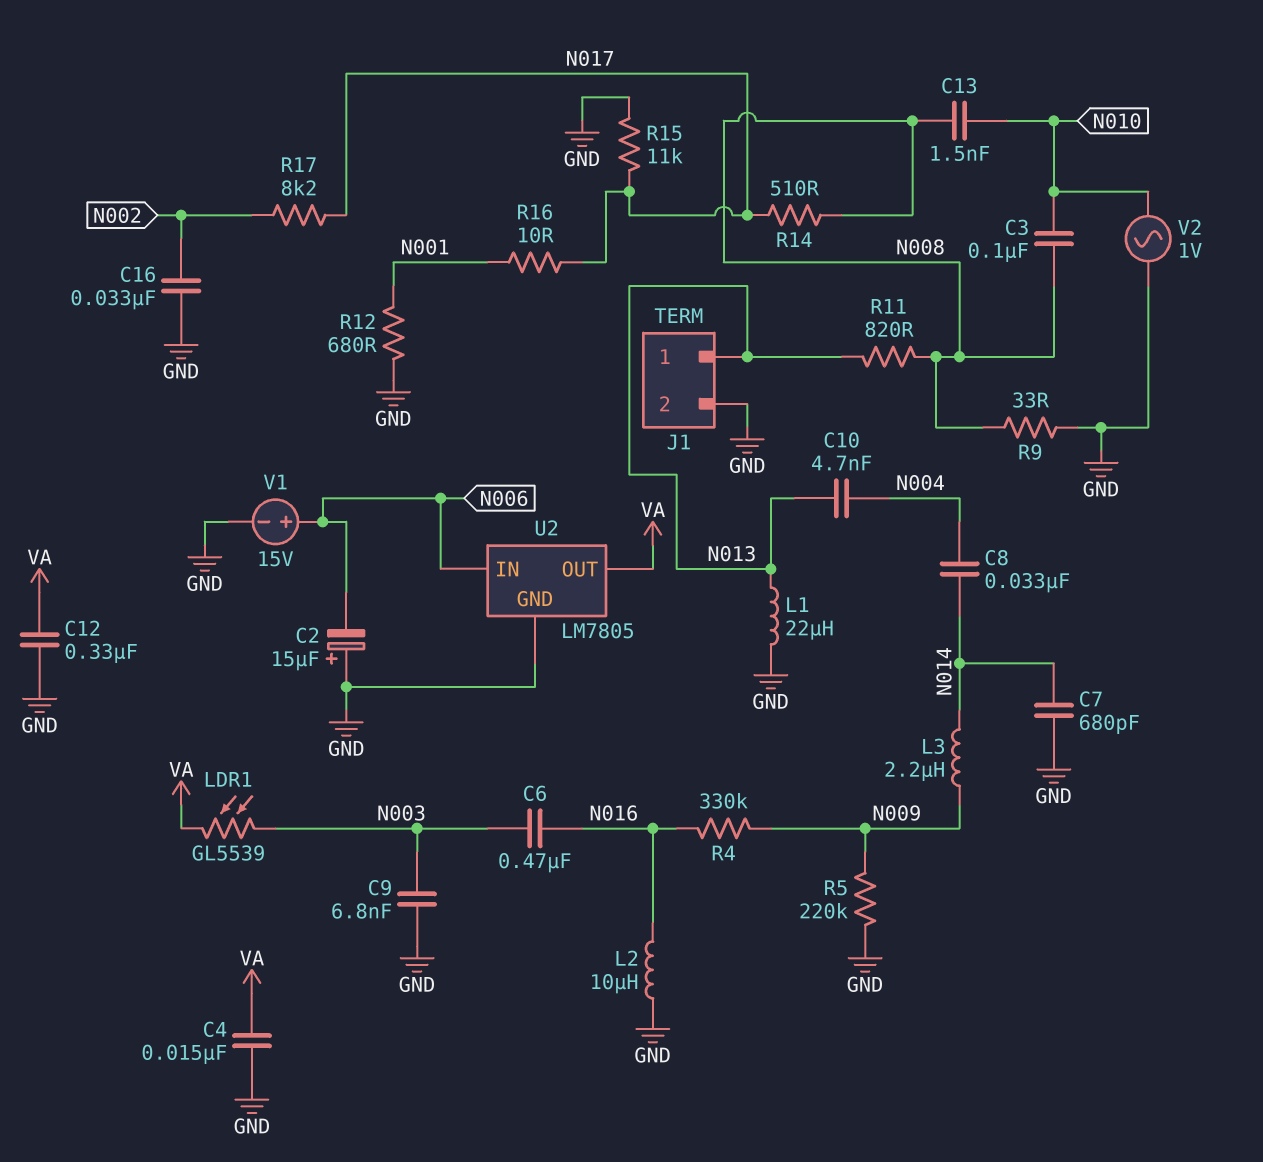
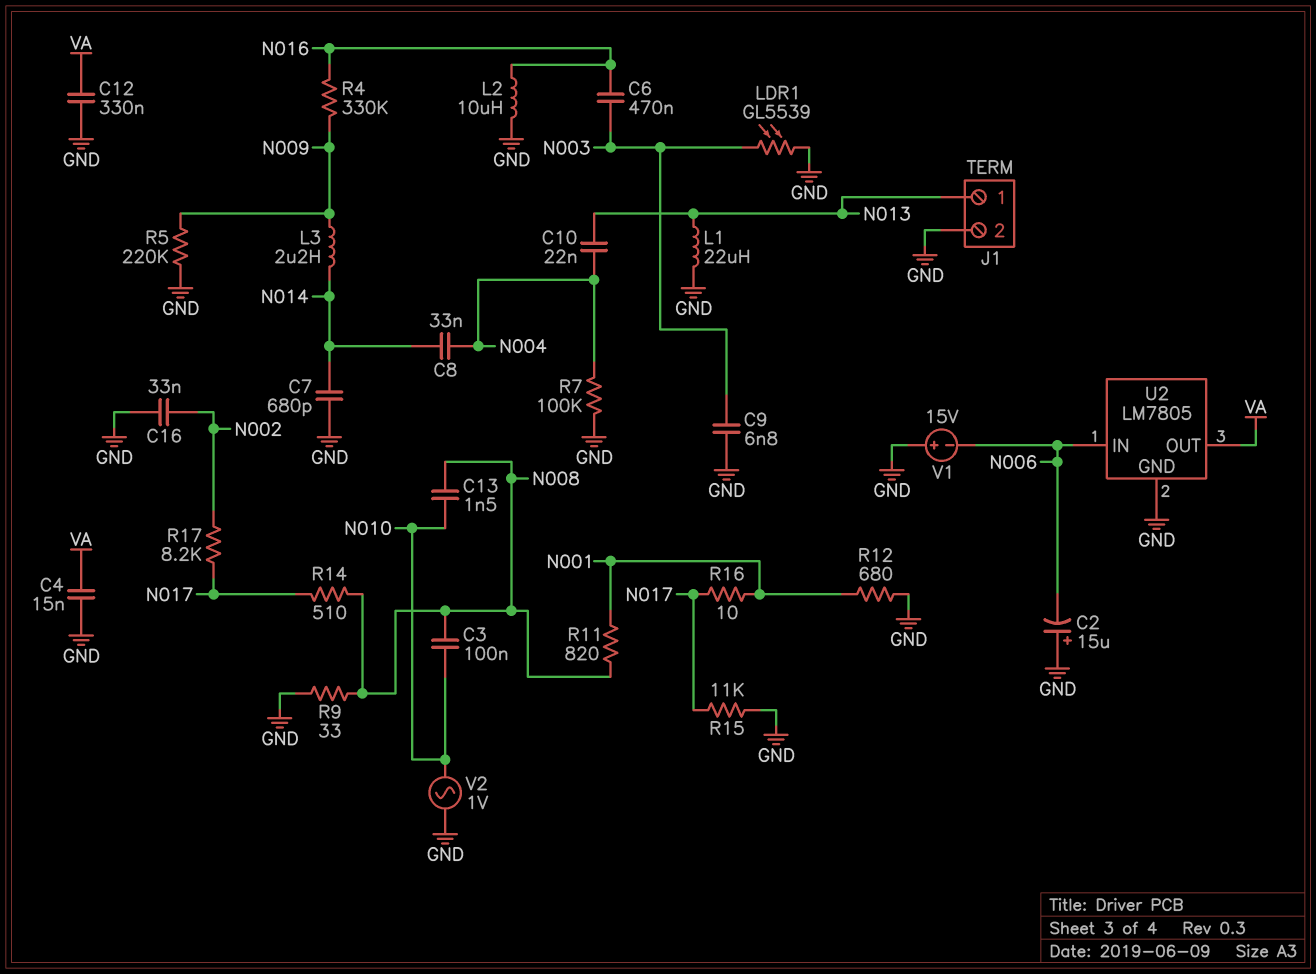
C10: 4.7nF (N004, N013) -> 22nF (N004, N013)
LDR1: GL5539 (N003, VA) -> GL5539 (GND, N003)
R7: none -> 100k (GND, N004)
R11: 820 (N008, N013) -> 820 (N001, N008)
V1: 15V (plus N006, minus GND) -> 15V (plus GND, minus N006)

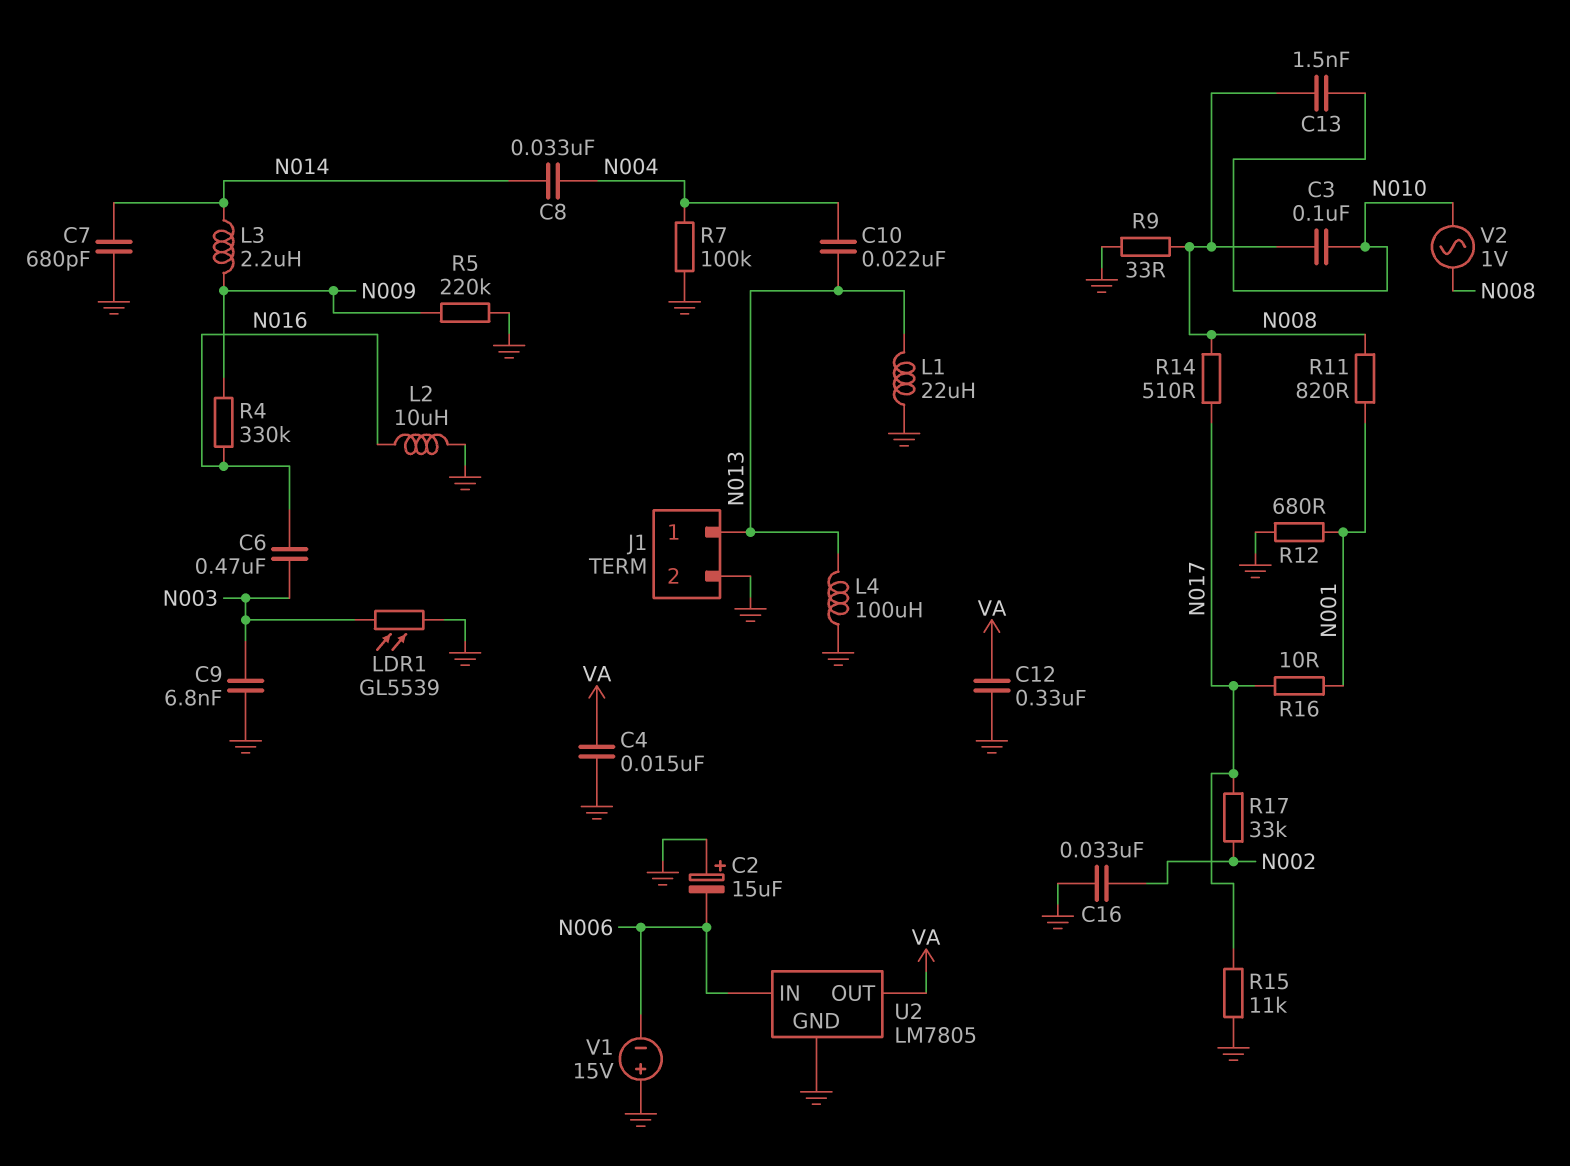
L4: none -> 100uH (GND, N013)
R17: 8.2k (N002, N017) -> 33k (N002, N017)
V2: AC 1V (GND, N010) -> AC 1V (N008, N010)

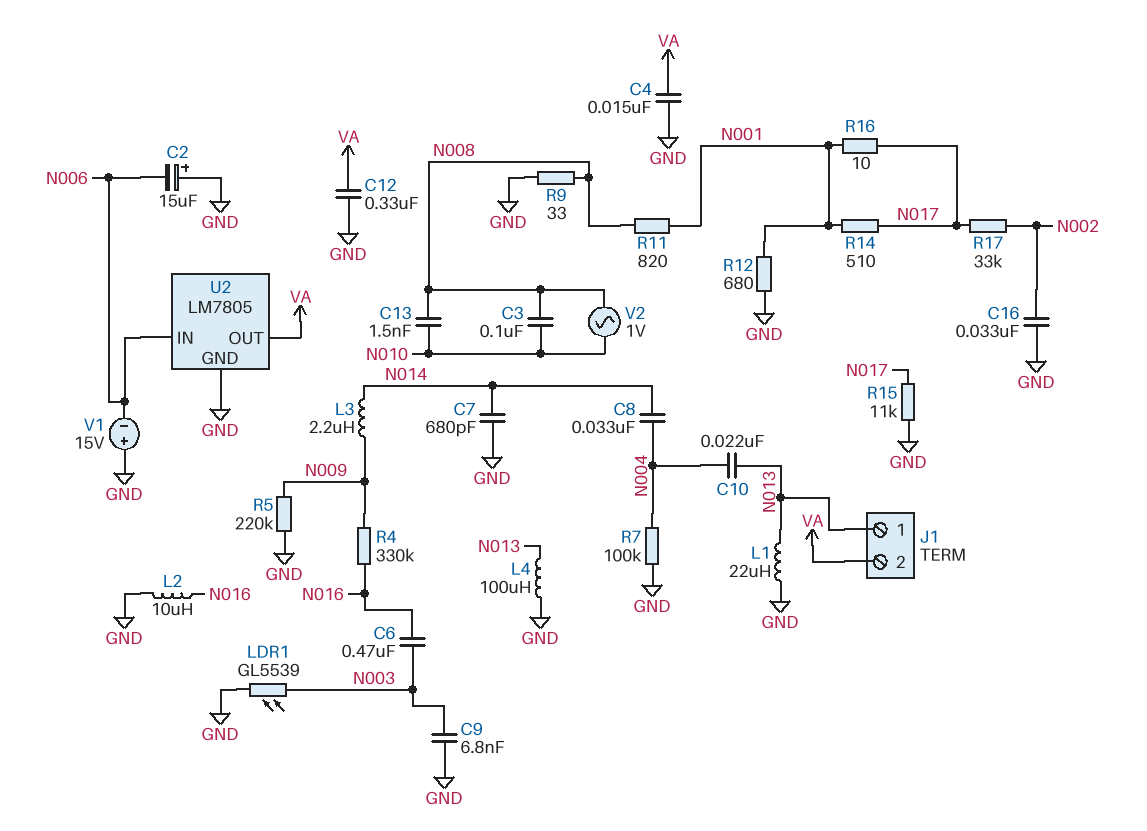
J1 pin 2: GND -> VA
R14: 510 (N008, N017) -> 510 (N001, N017)

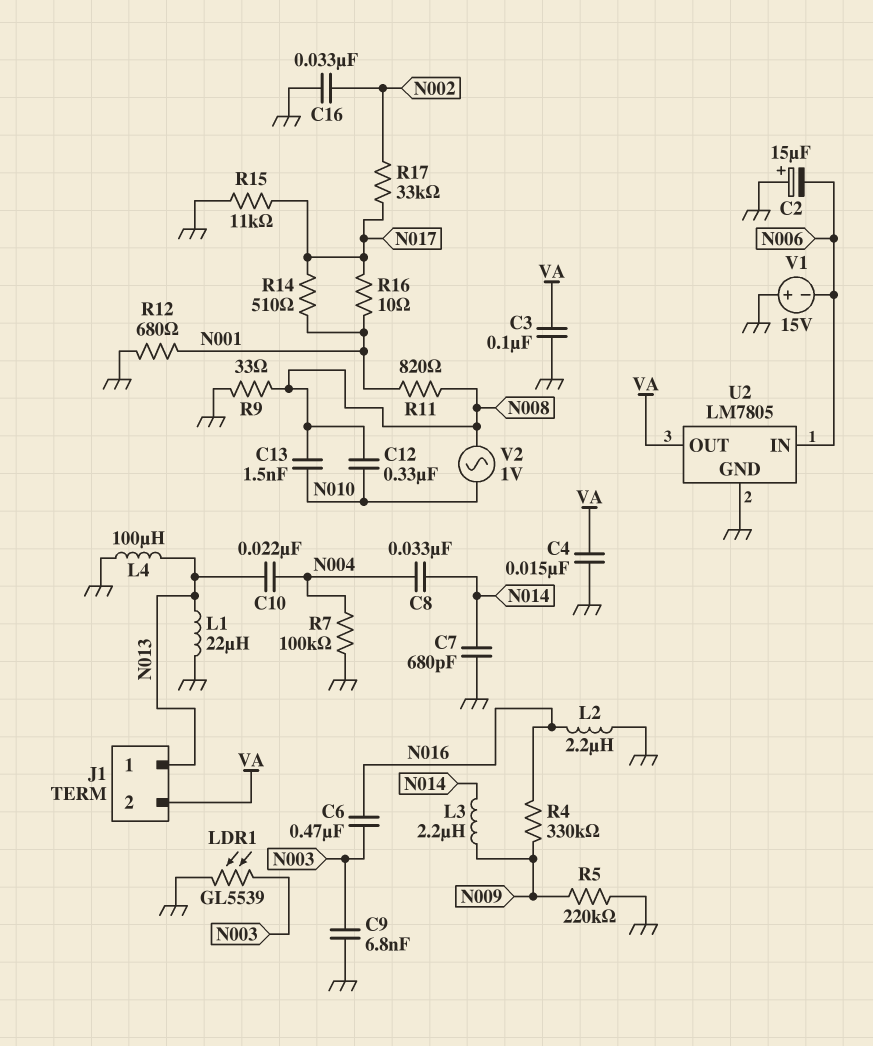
C3: 100nF (N008, N010) -> 100nF (GND, VA)
C12: 330nF (GND, VA) -> 330nF (N008, N010)
L2: 10uH (GND, N016) -> 2.2uH (GND, N016)

